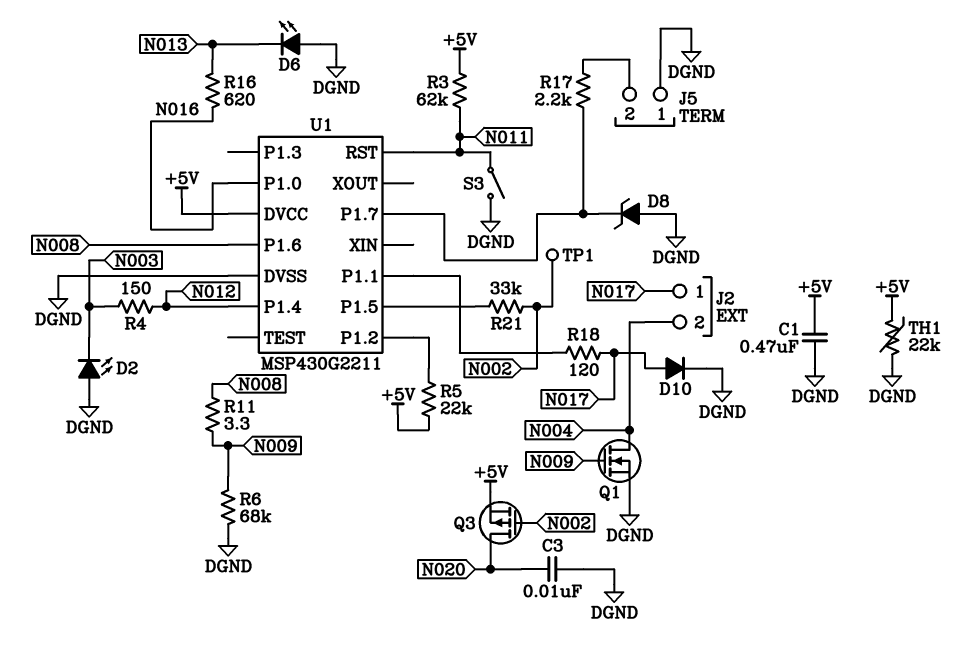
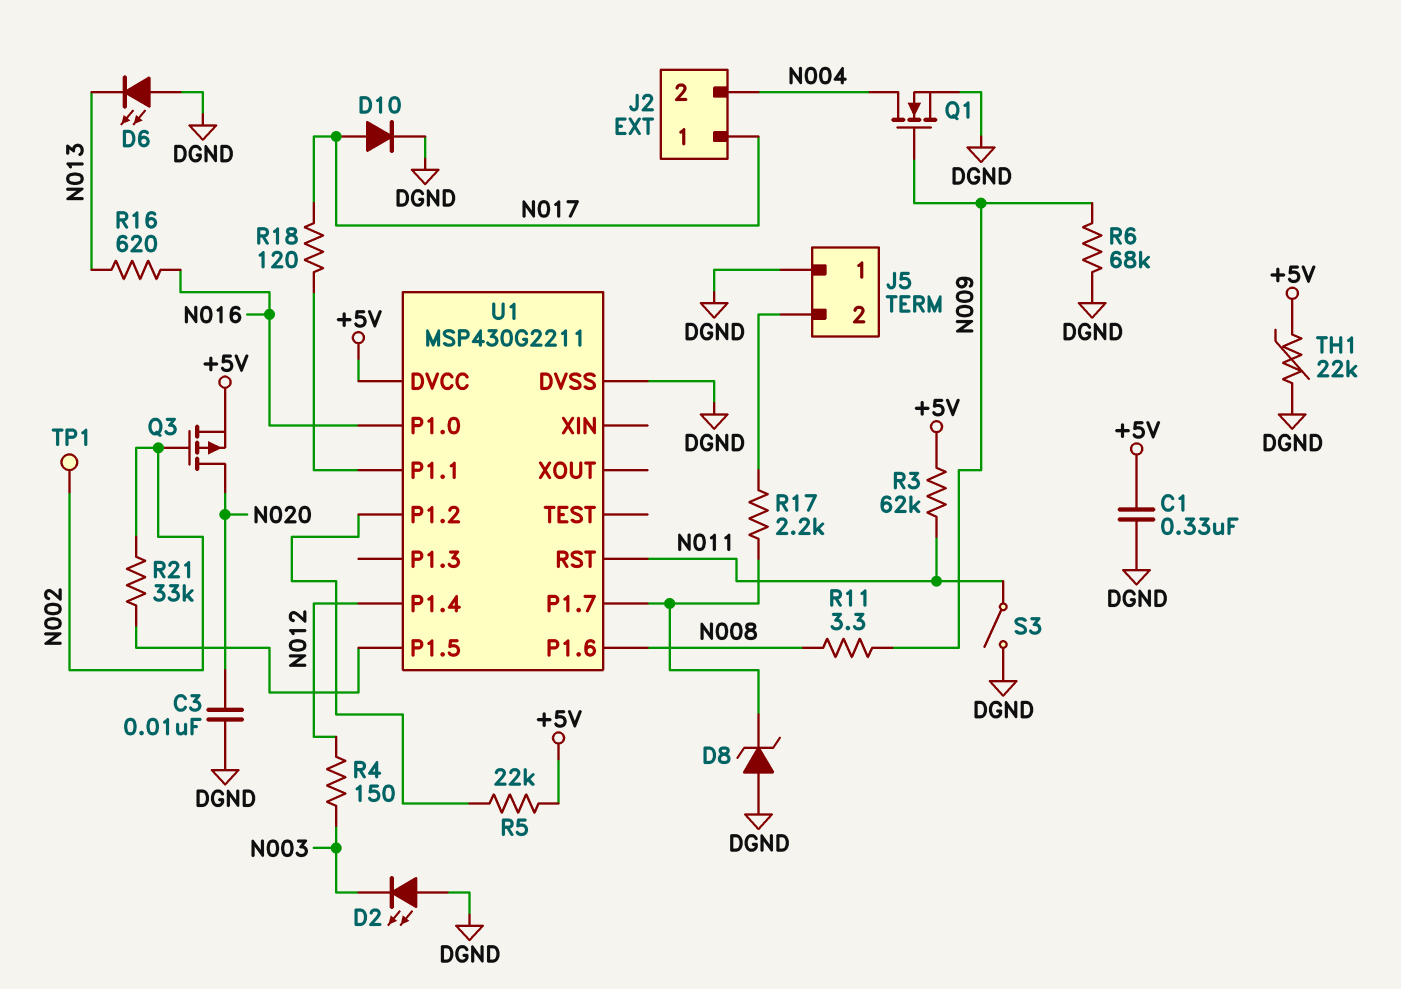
C1: 470nF (+5V, DGND) -> 330nF (+5V, DGND)

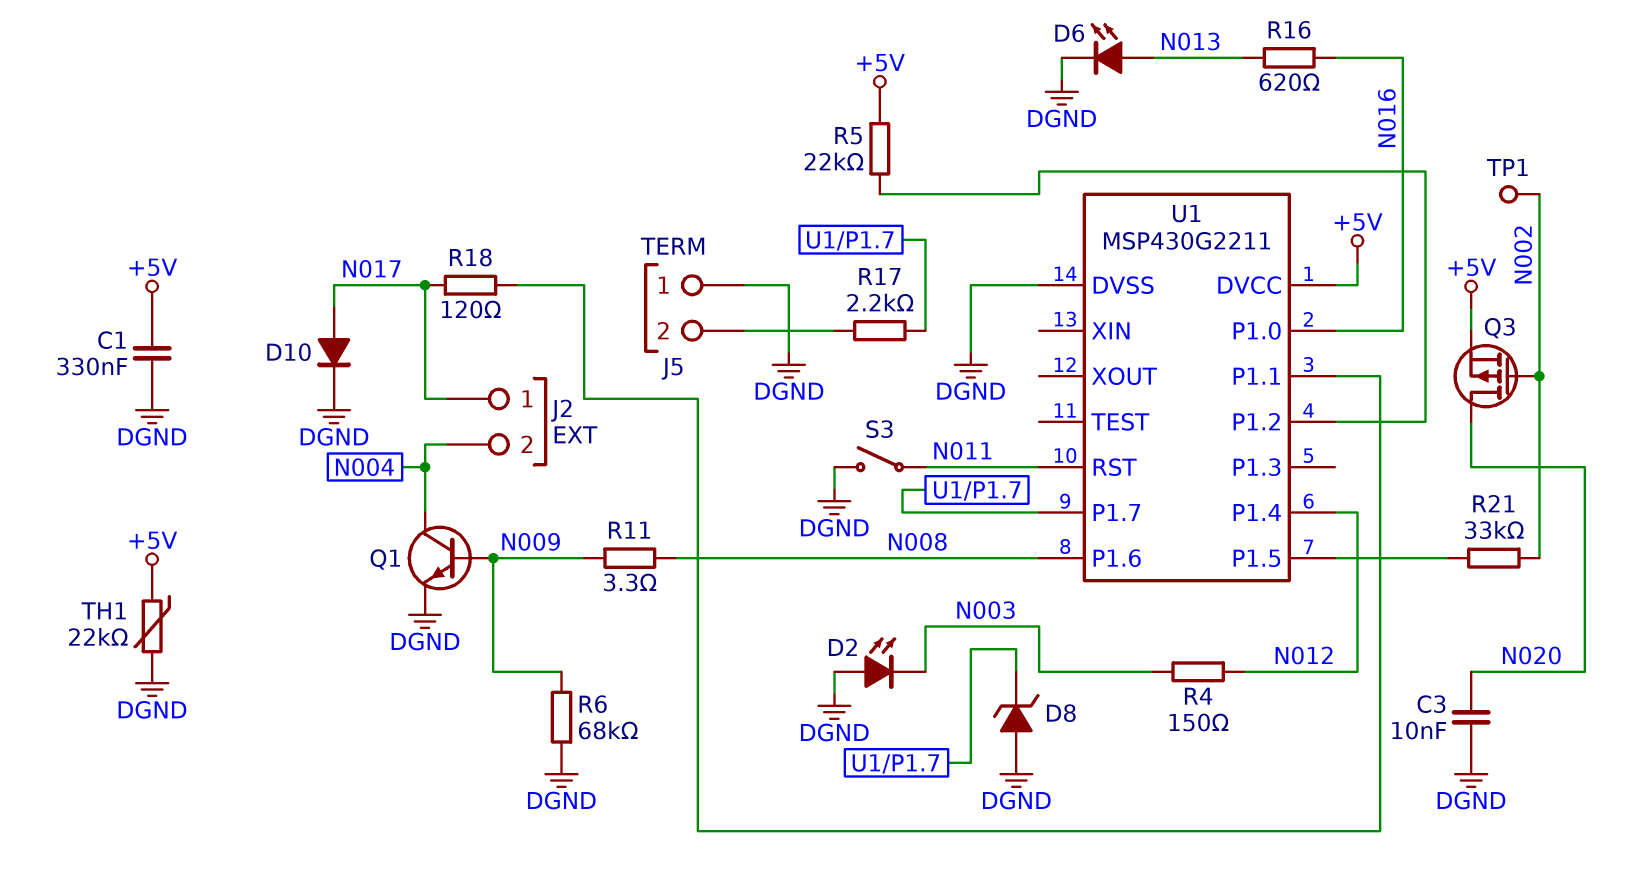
D6: LED (A DGND, K N013) -> LED (A N013, K DGND)
Q1: NMOS (G N009, D N004, S DGND) -> NPN (B N009, C N004, E DGND)
R3: 62k (+5V, N011) -> none

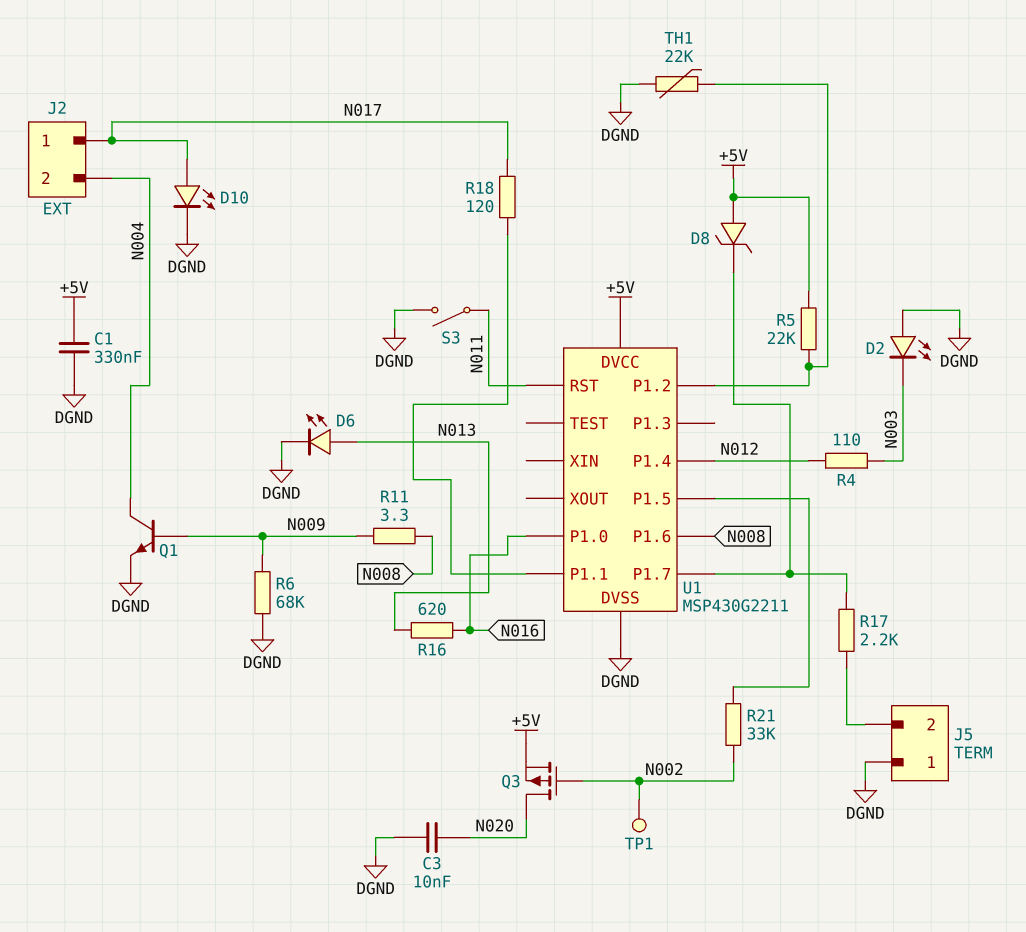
D8: zener (A DGND, K U1/P1.7) -> zener (A +5V, K U1/P1.7)
D10: diode (A N017, K DGND) -> LED (A N017, K DGND)
R4: 150 (N003, N012) -> 110 (N003, N012)
TH1: 22k (+5V, DGND) -> 22k (DGND, U1/P1.2)

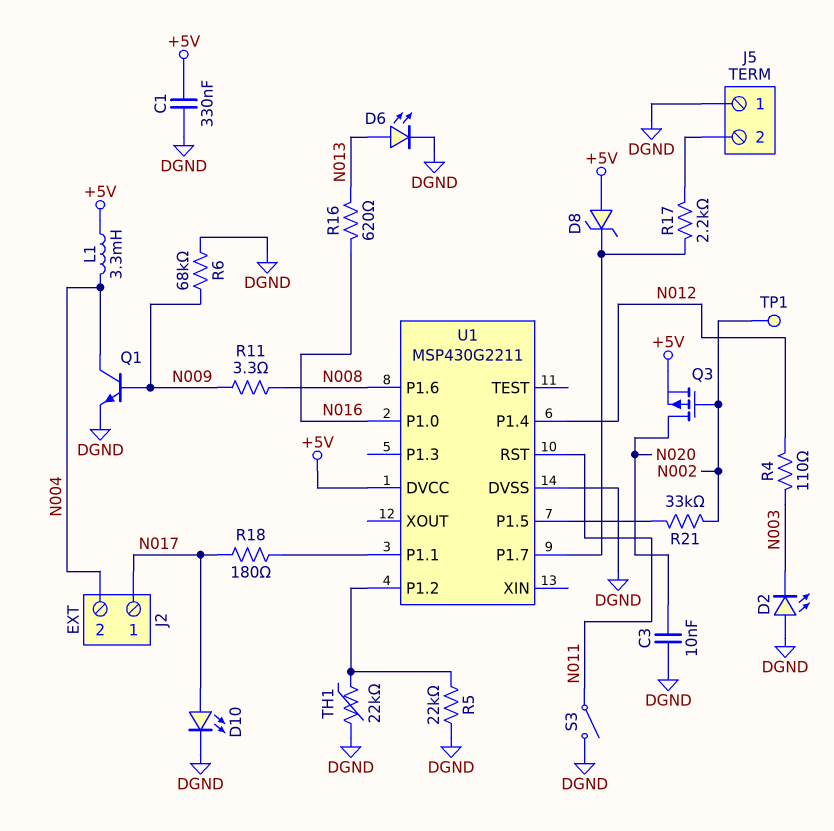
L1: none -> 3.3mH (+5V, N004)
R5: 22k (+5V, U1/P1.2) -> 22k (DGND, U1/P1.2)
R18: 120 (N017, U1/P1.1) -> 180 (N017, U1/P1.1)

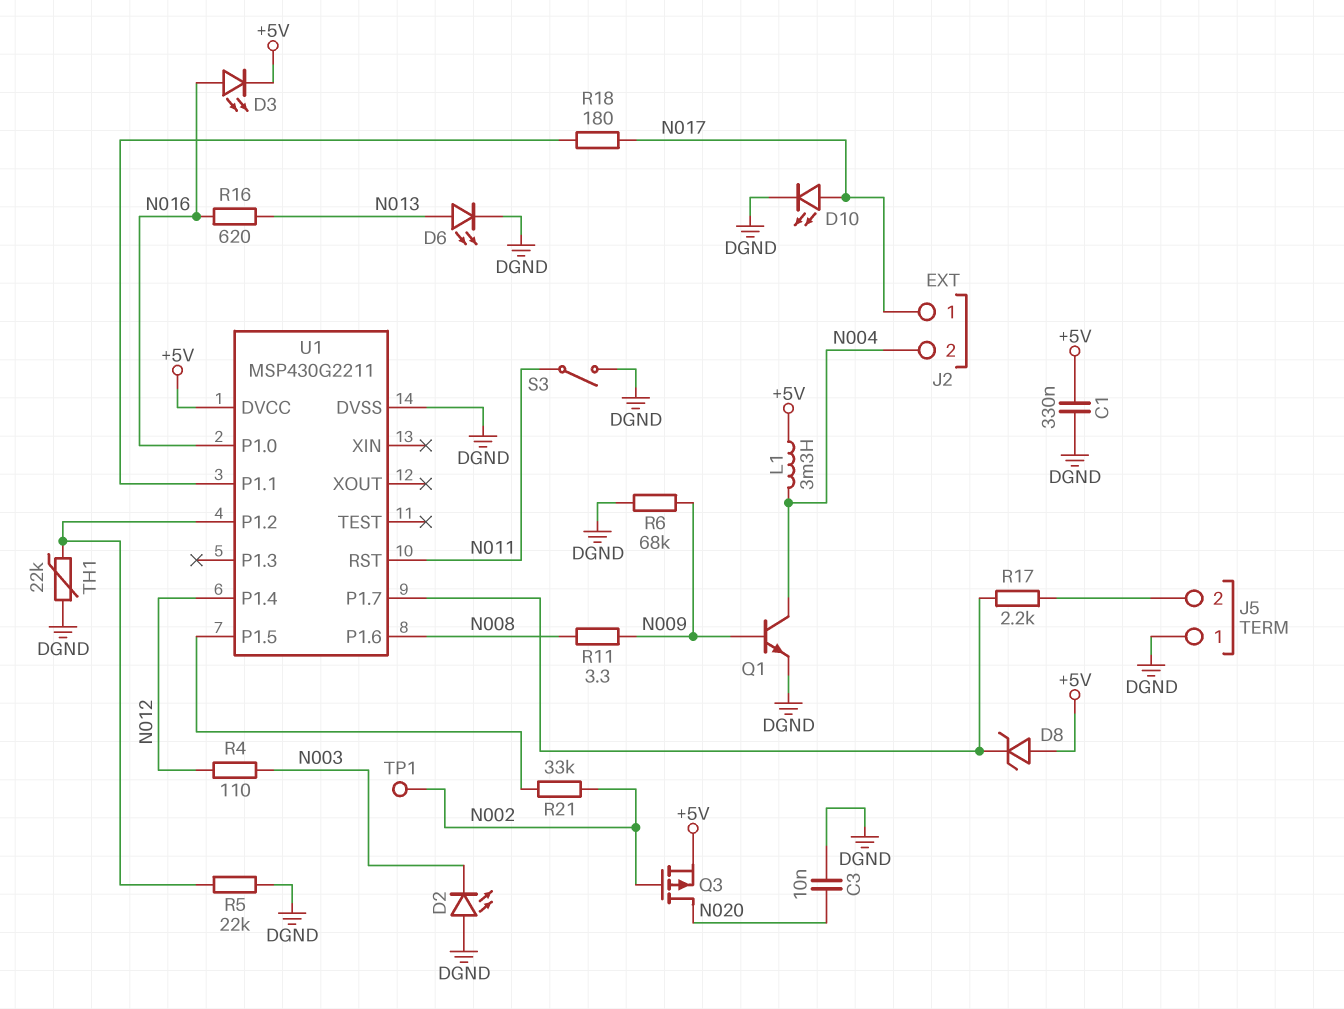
D3: none -> LED (A N016, K +5V)

